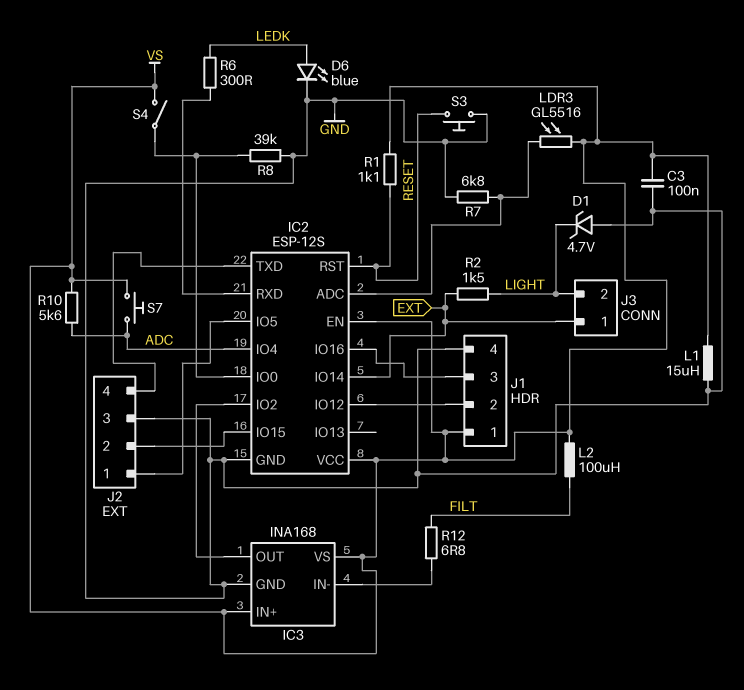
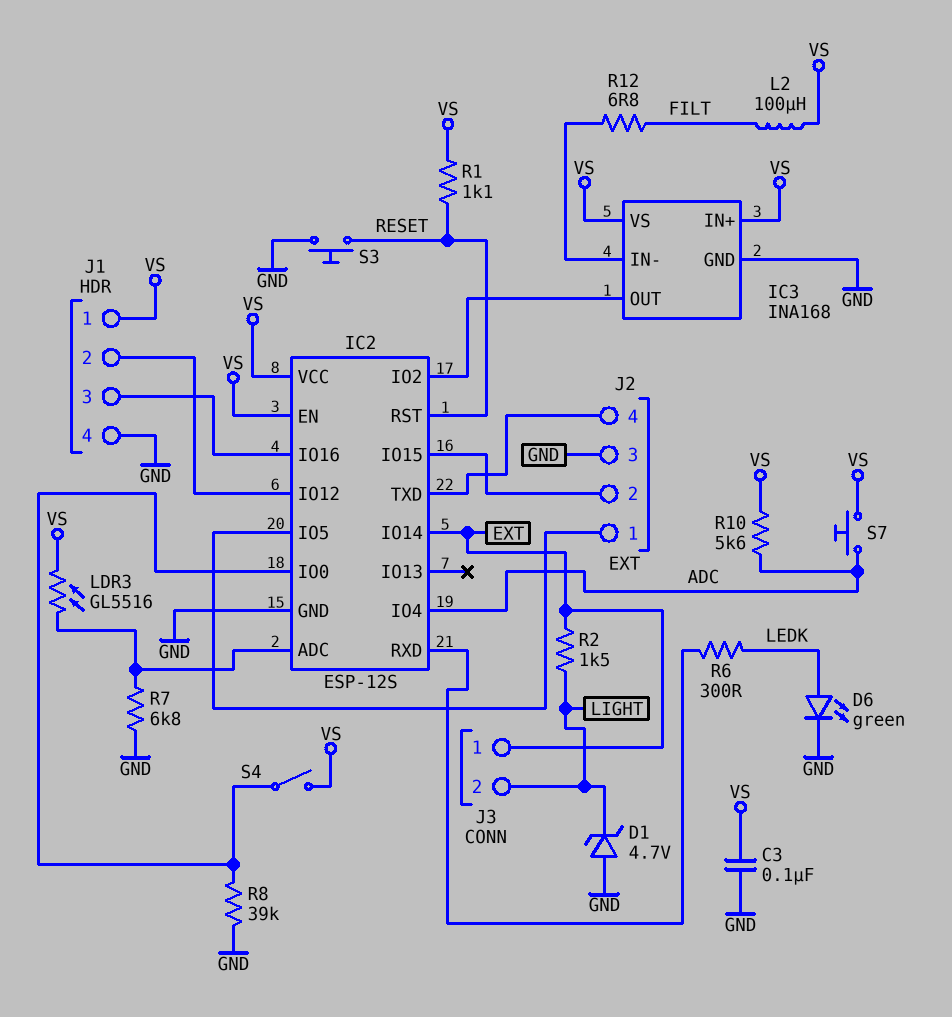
D6: LED blue (A LEDK, K GND) -> LED green (A LEDK, K GND)
L1: 15uH (GND, VS) -> none

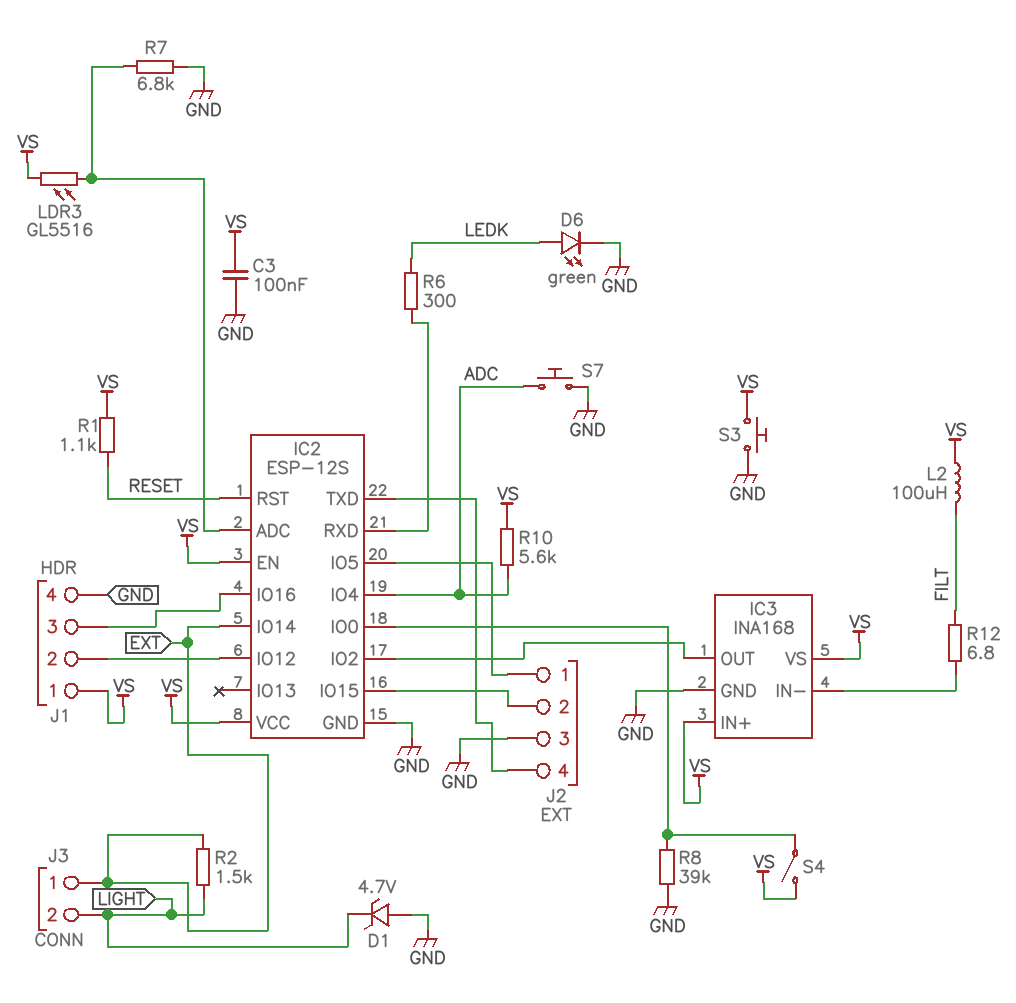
S3: button (GND, RESET) -> button (GND, VS)
S7: button (ADC, VS) -> button (ADC, GND)

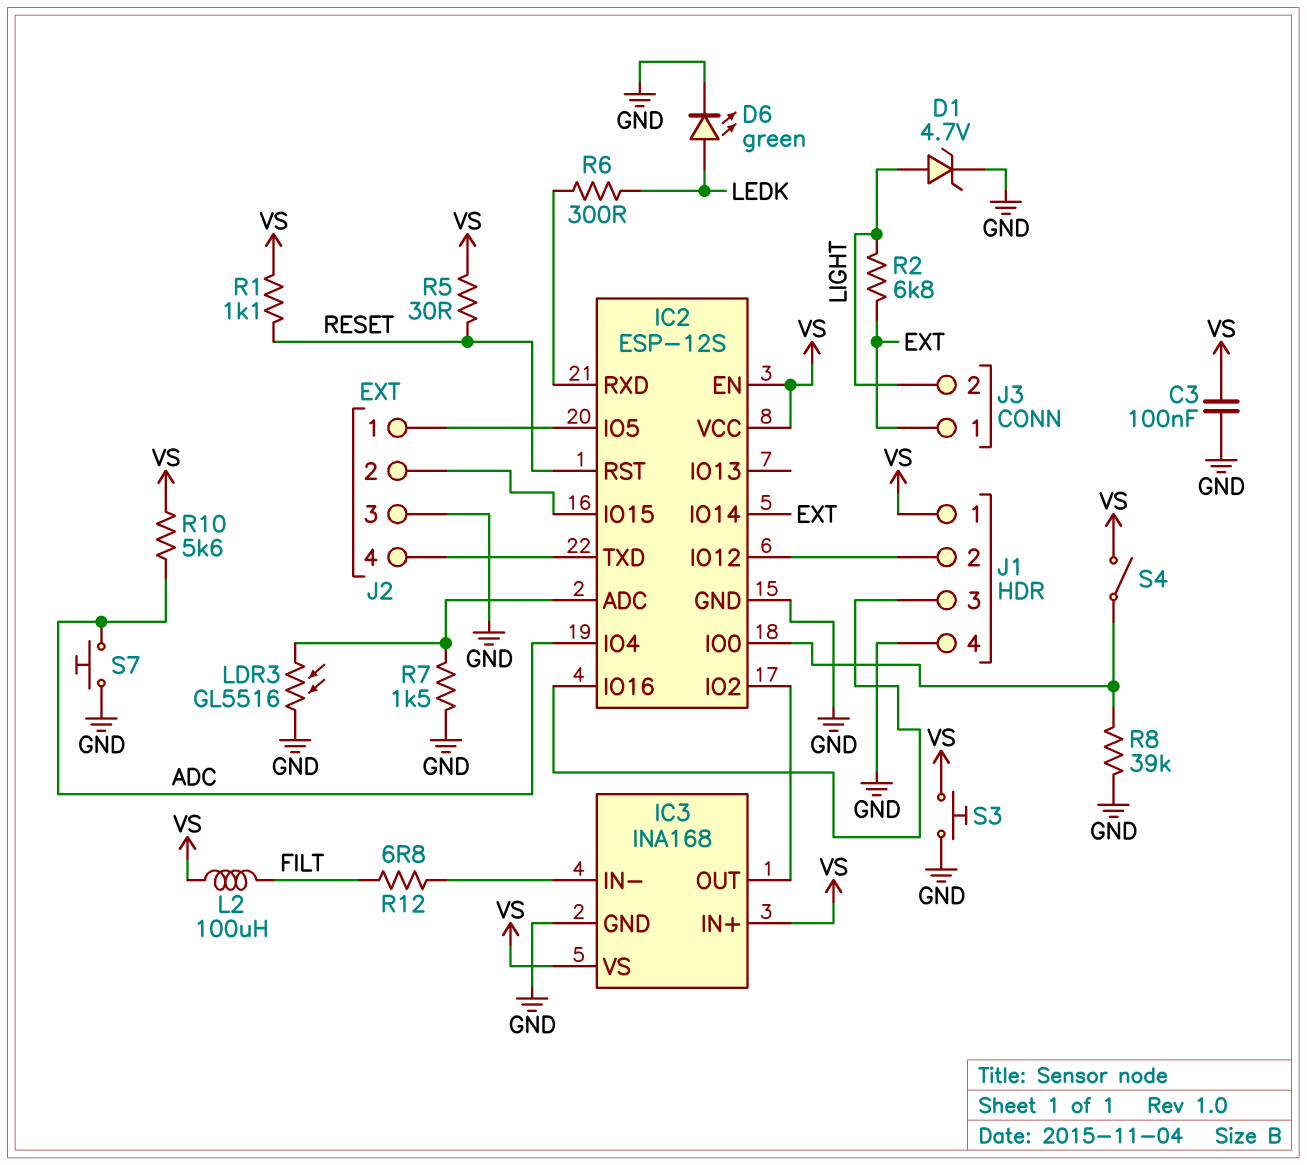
D1: zener 4.7V (A GND, K LIGHT) -> zener 4.7V (A LIGHT, K GND)
LDR3: GL5516 (IC2/ADC, VS) -> GL5516 (GND, IC2/ADC)
R2: 1.5k (EXT, LIGHT) -> 6.8k (EXT, LIGHT)
R5: none -> 30 (RESET, VS)
R7: 6.8k (GND, IC2/ADC) -> 1.5k (GND, IC2/ADC)

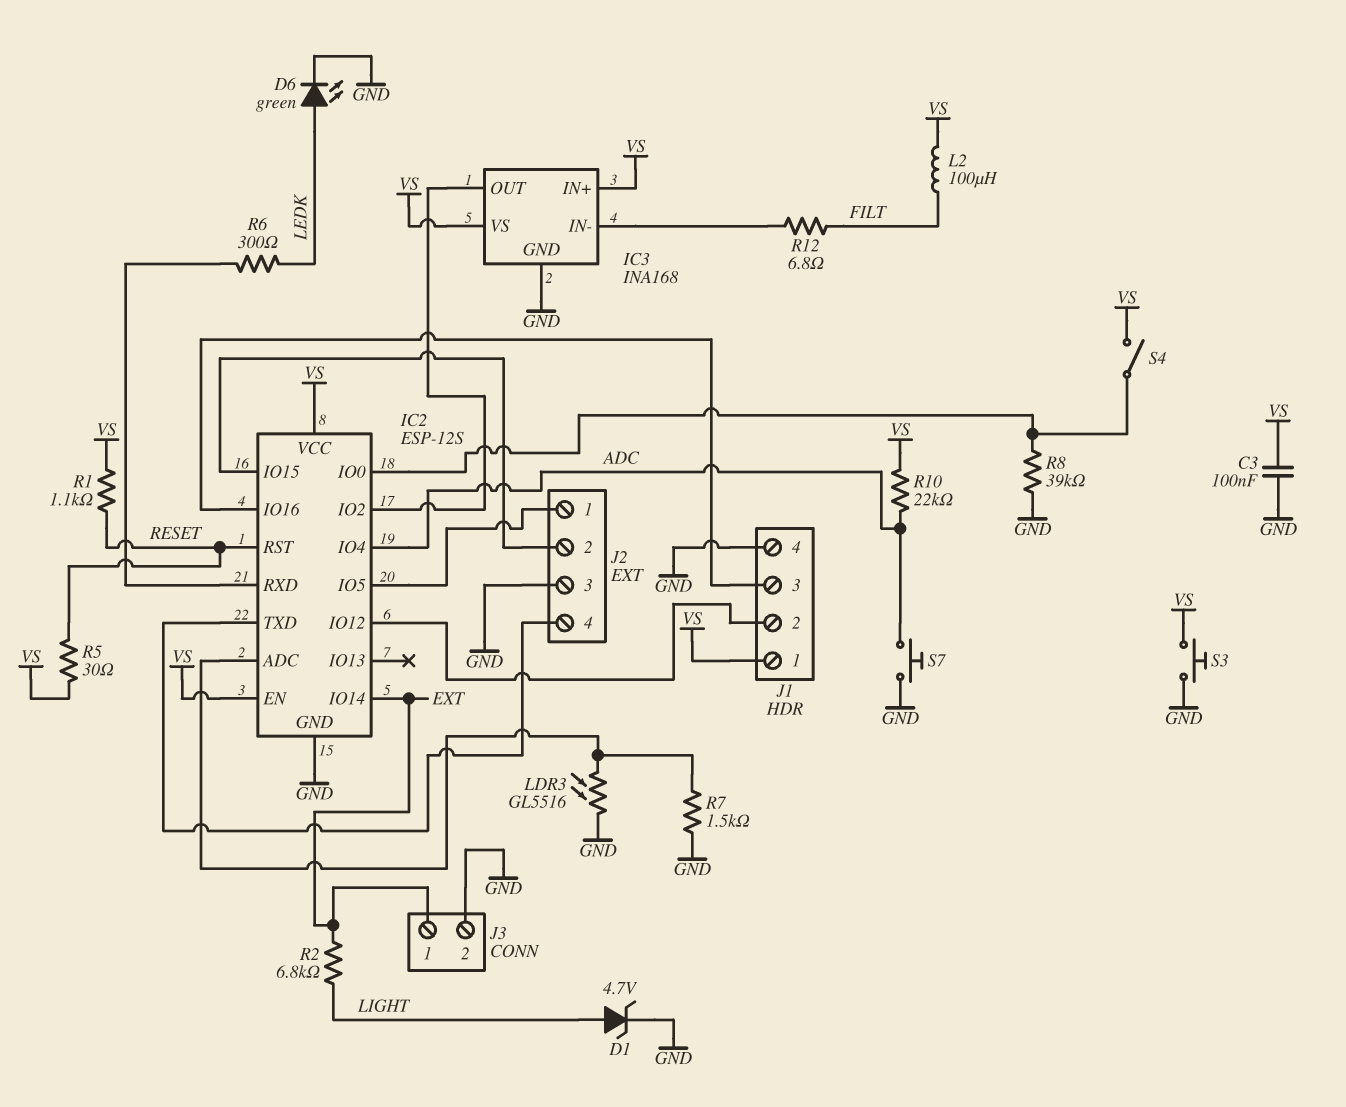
J3 pin 2: LIGHT -> GND
R10: 5.6k (ADC, VS) -> 22k (ADC, VS)

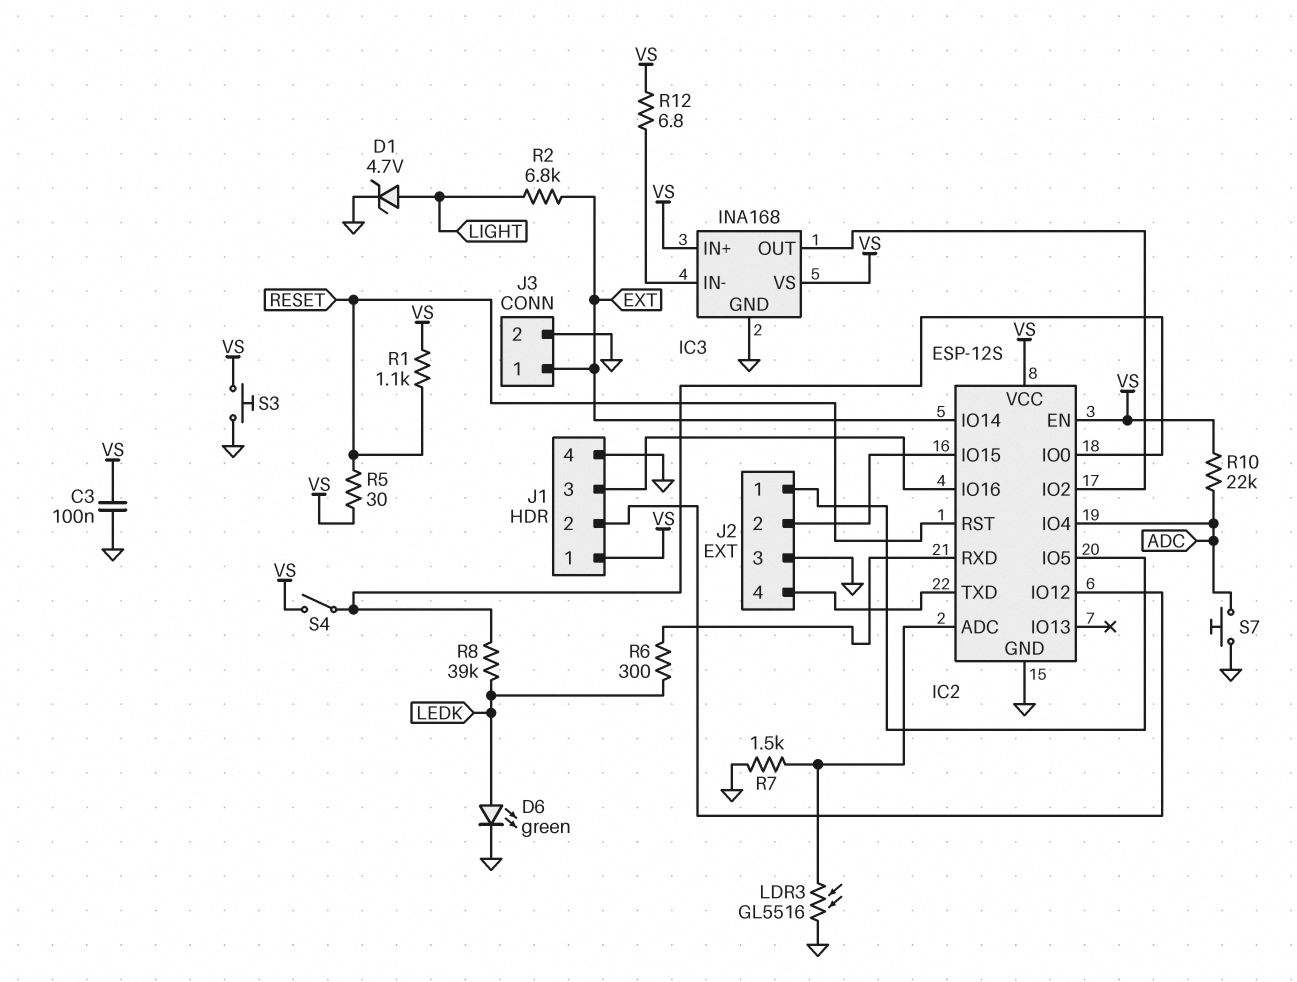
L2: 100uH (FILT, VS) -> none
R8: 39k (GND, IC2/IO0) -> 39k (IC2/IO0, LEDK)
R12: 6.8 (FILT, IC3/IN-) -> 6.8 (IC3/IN-, VS)

